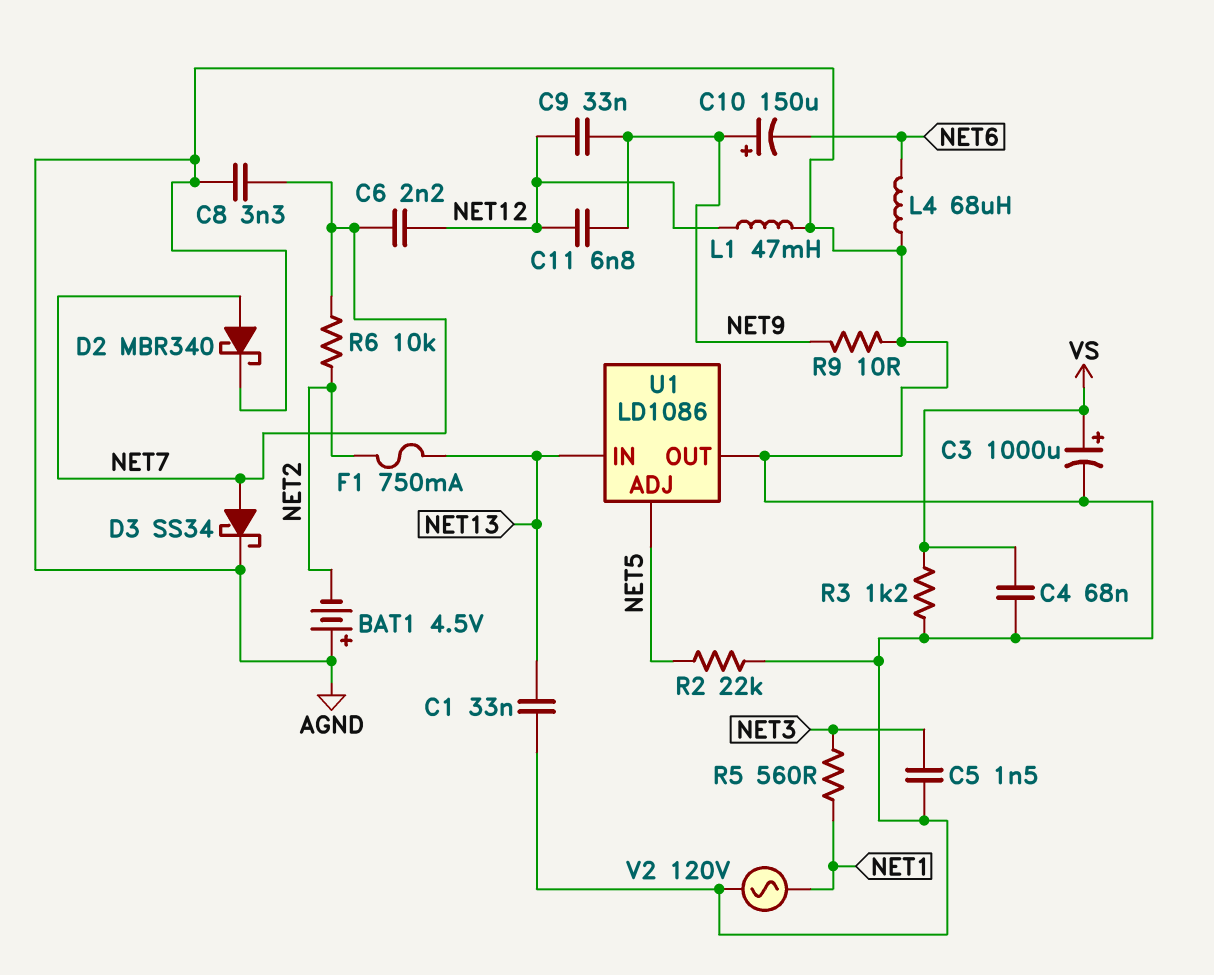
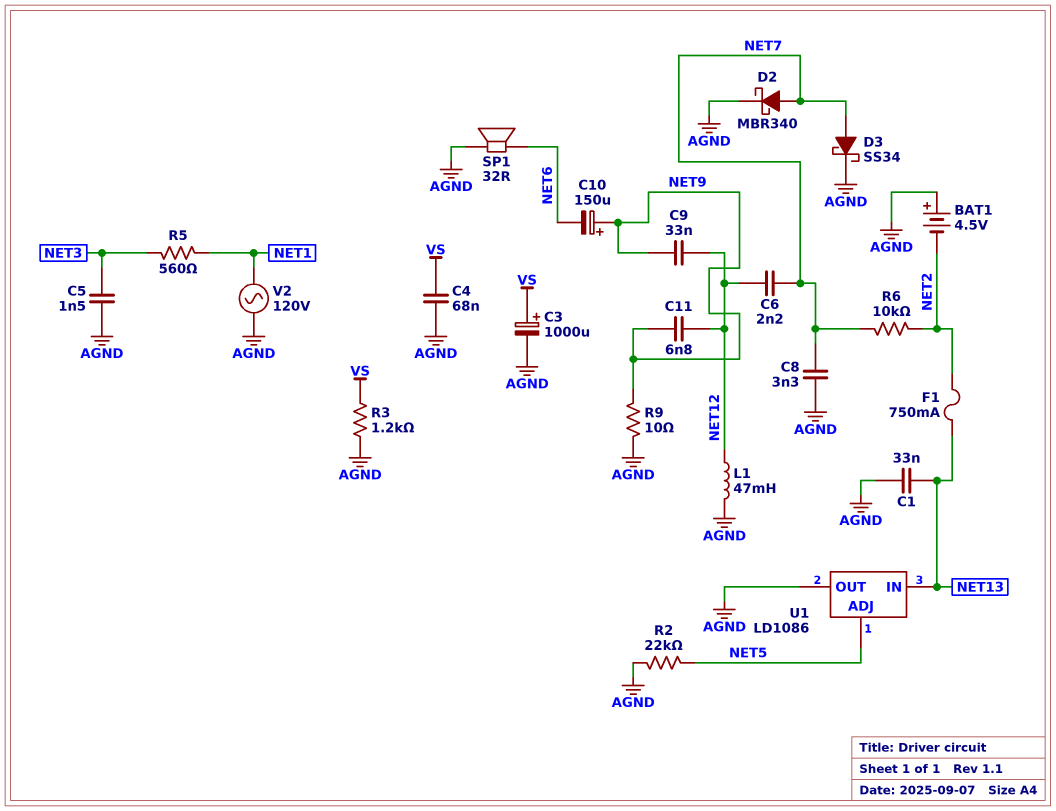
L4: 68uH (AGND, NET6) -> none
SP1: none -> speaker 32R (AGND, NET6)

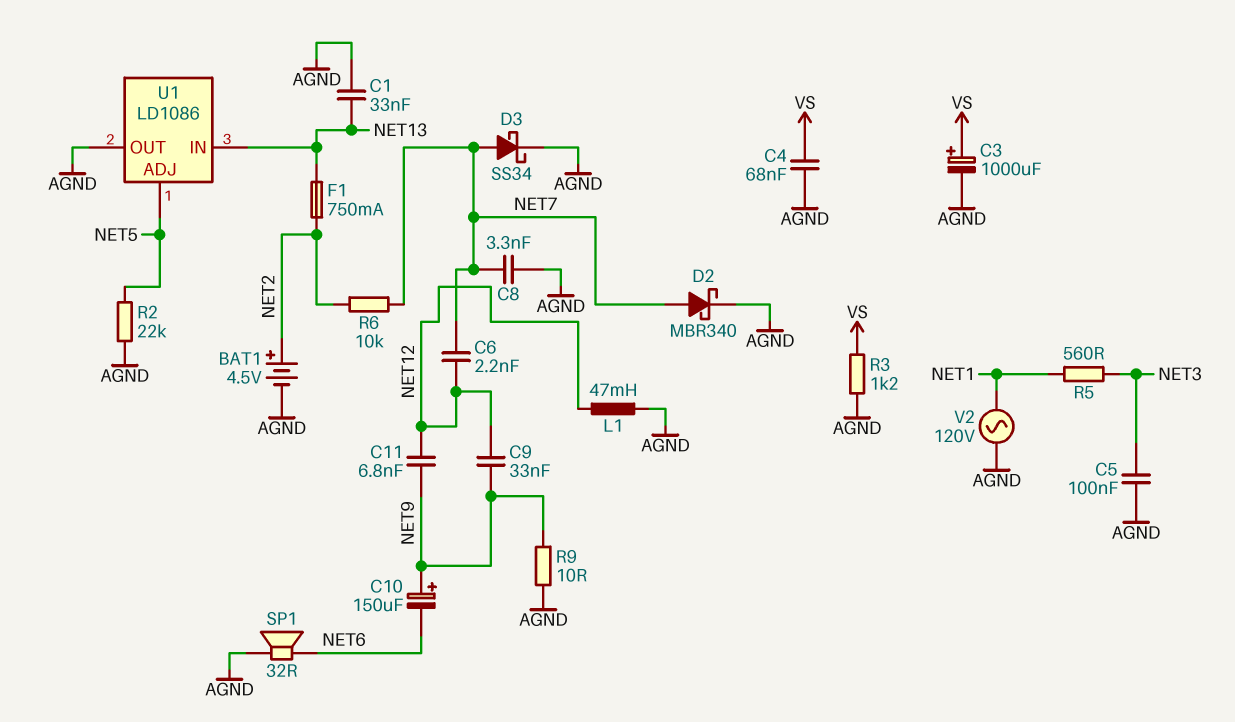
BAT1: 4.5V (plus AGND, minus NET2) -> 4.5V (plus NET2, minus AGND)
C5: 1.5nF (AGND, NET3) -> 100nF (AGND, NET3)

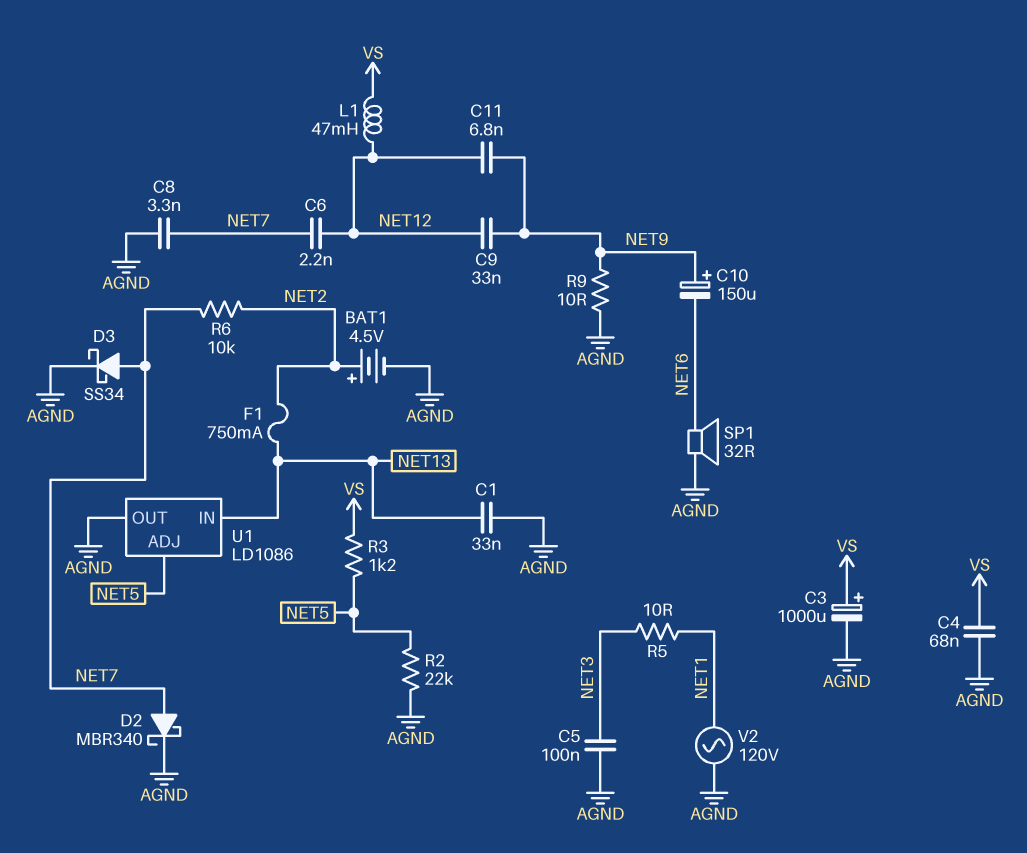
L1: 47mH (AGND, NET12) -> 47mH (NET12, VS)
R3: 1.2k (AGND, VS) -> 1.2k (NET5, VS)
R5: 560 (NET1, NET3) -> 10 (NET1, NET3)

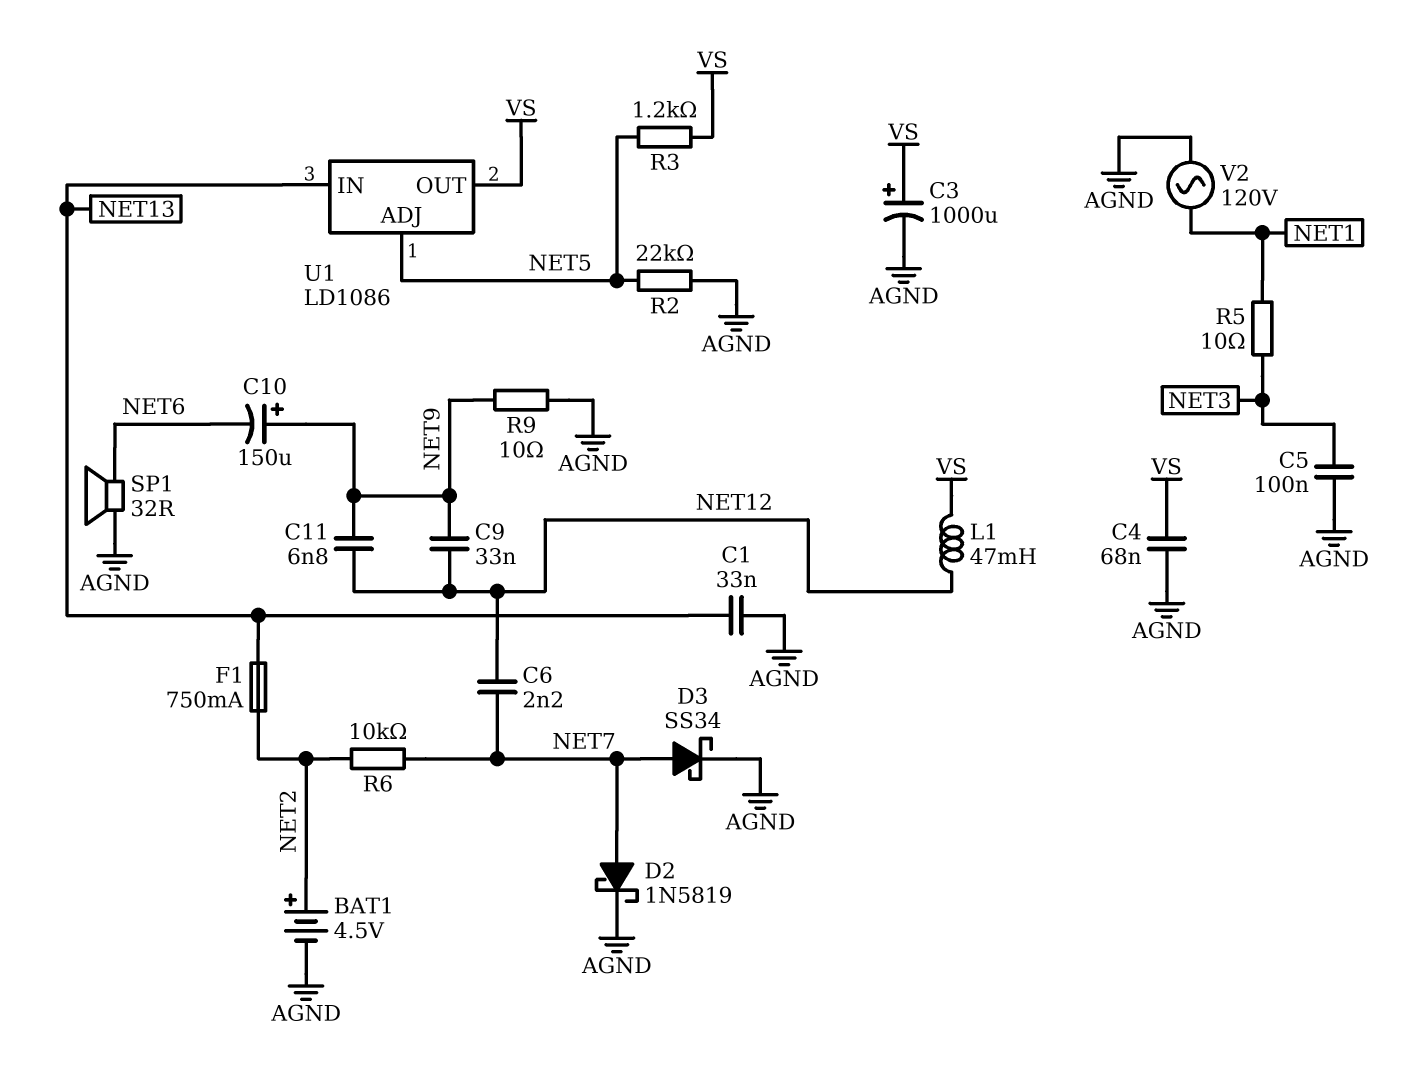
C8: 3.3nF (AGND, NET7) -> none
D2: schottky MBR340 (A NET7, K AGND) -> schottky 1N5819 (A NET7, K AGND)
U1 pin OUT: AGND -> VS

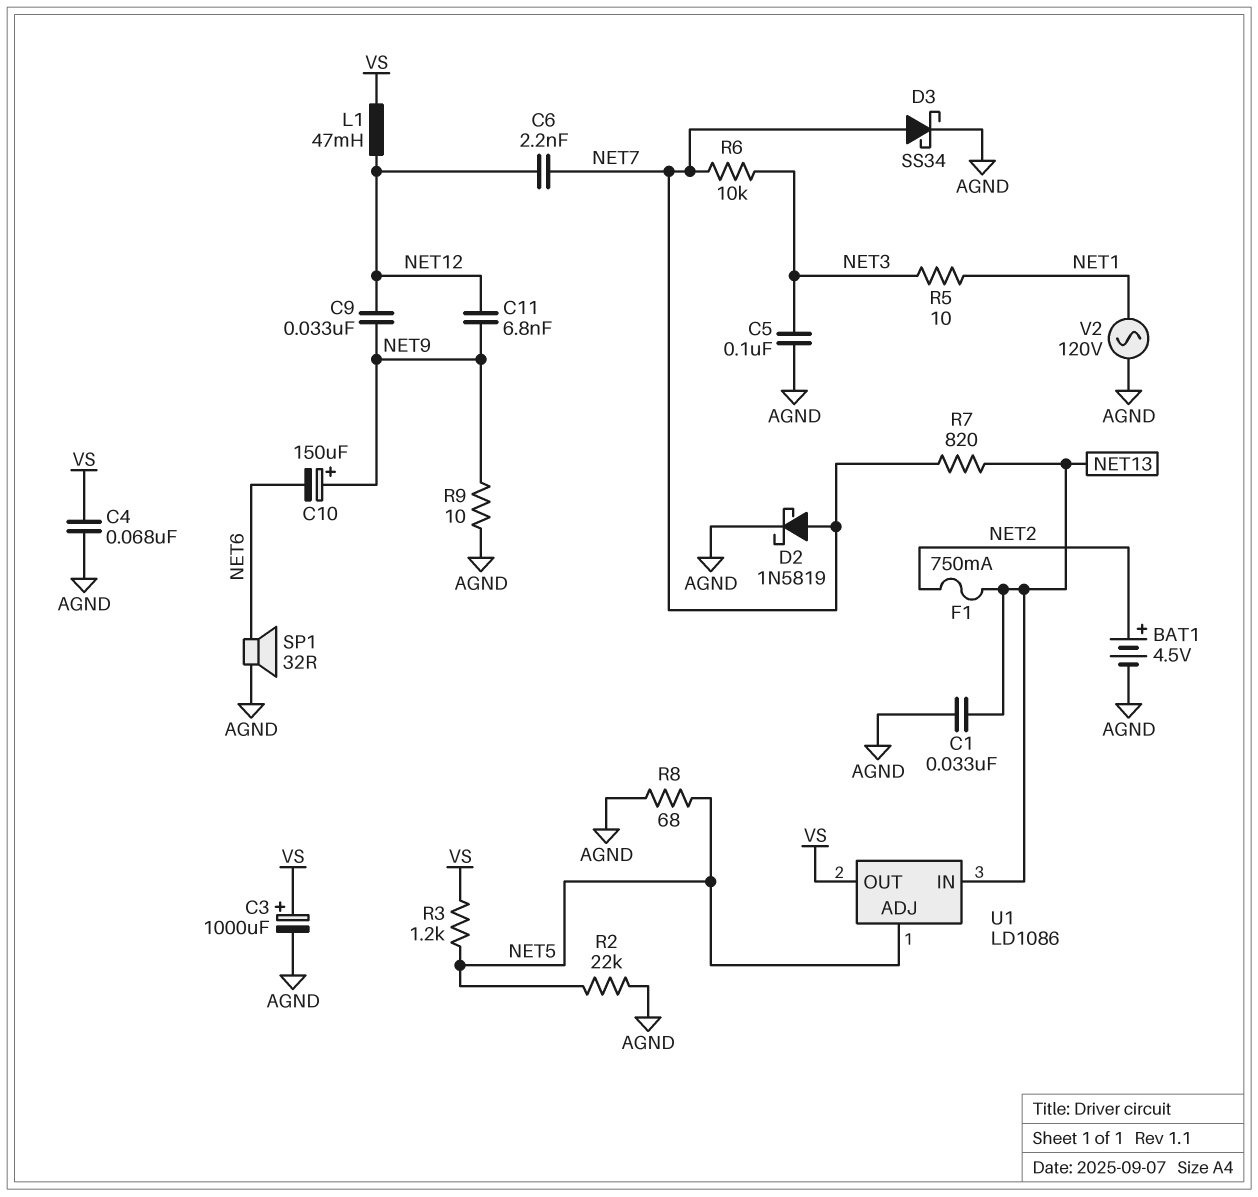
R6: 10k (NET2, NET7) -> 10k (NET3, NET7)
R7: none -> 820 (NET7, NET13)
R8: none -> 68 (AGND, NET5)

